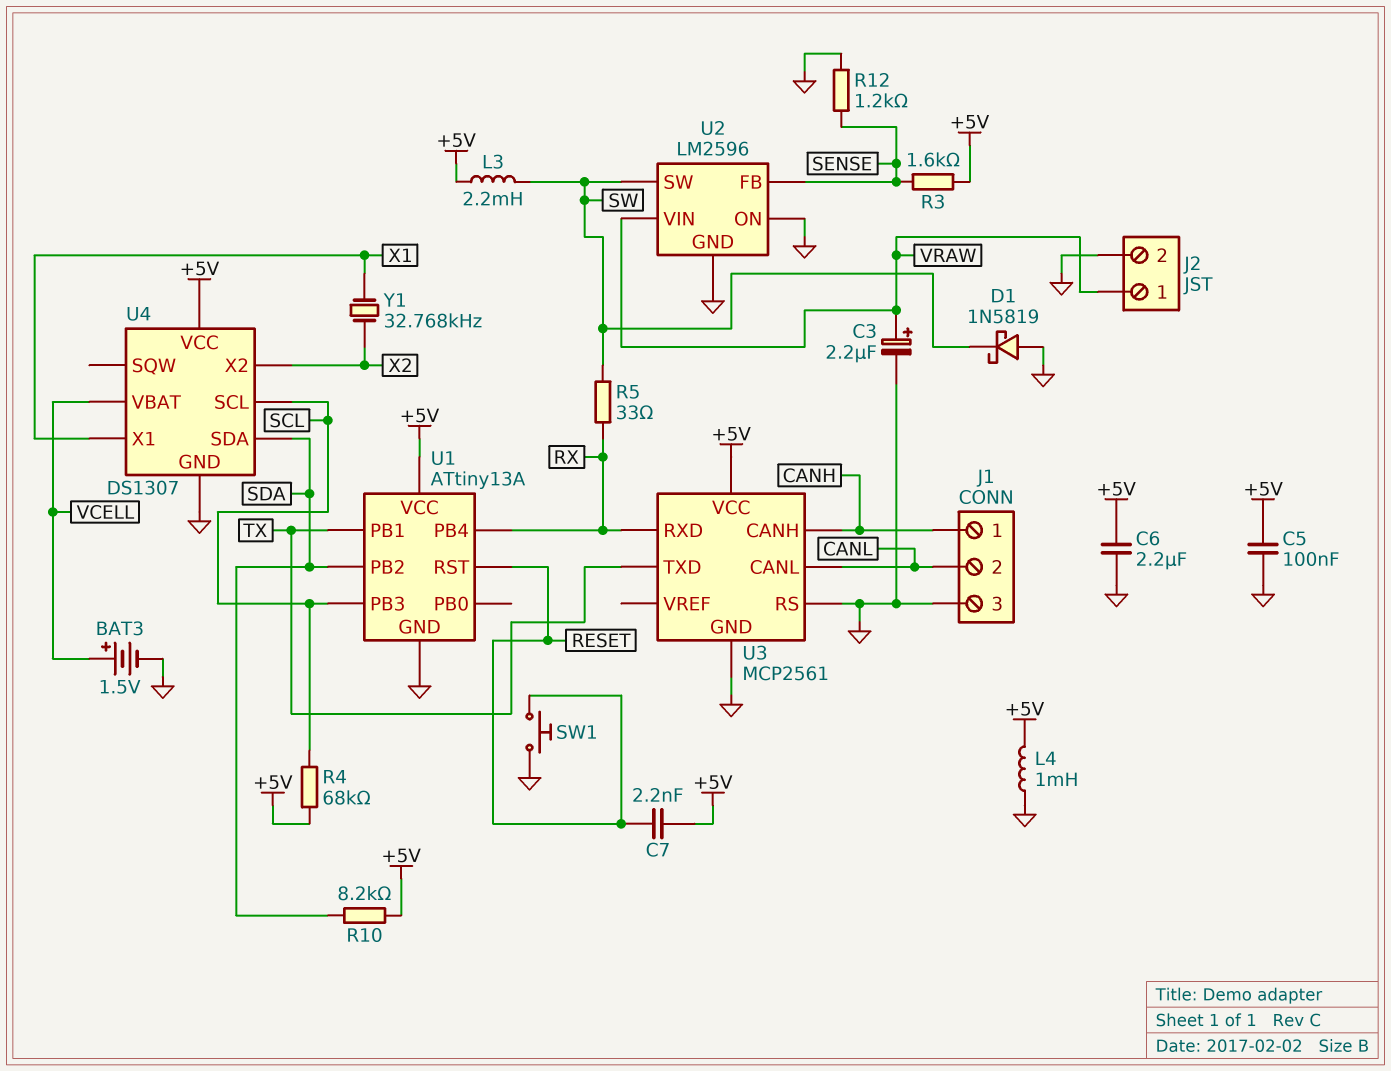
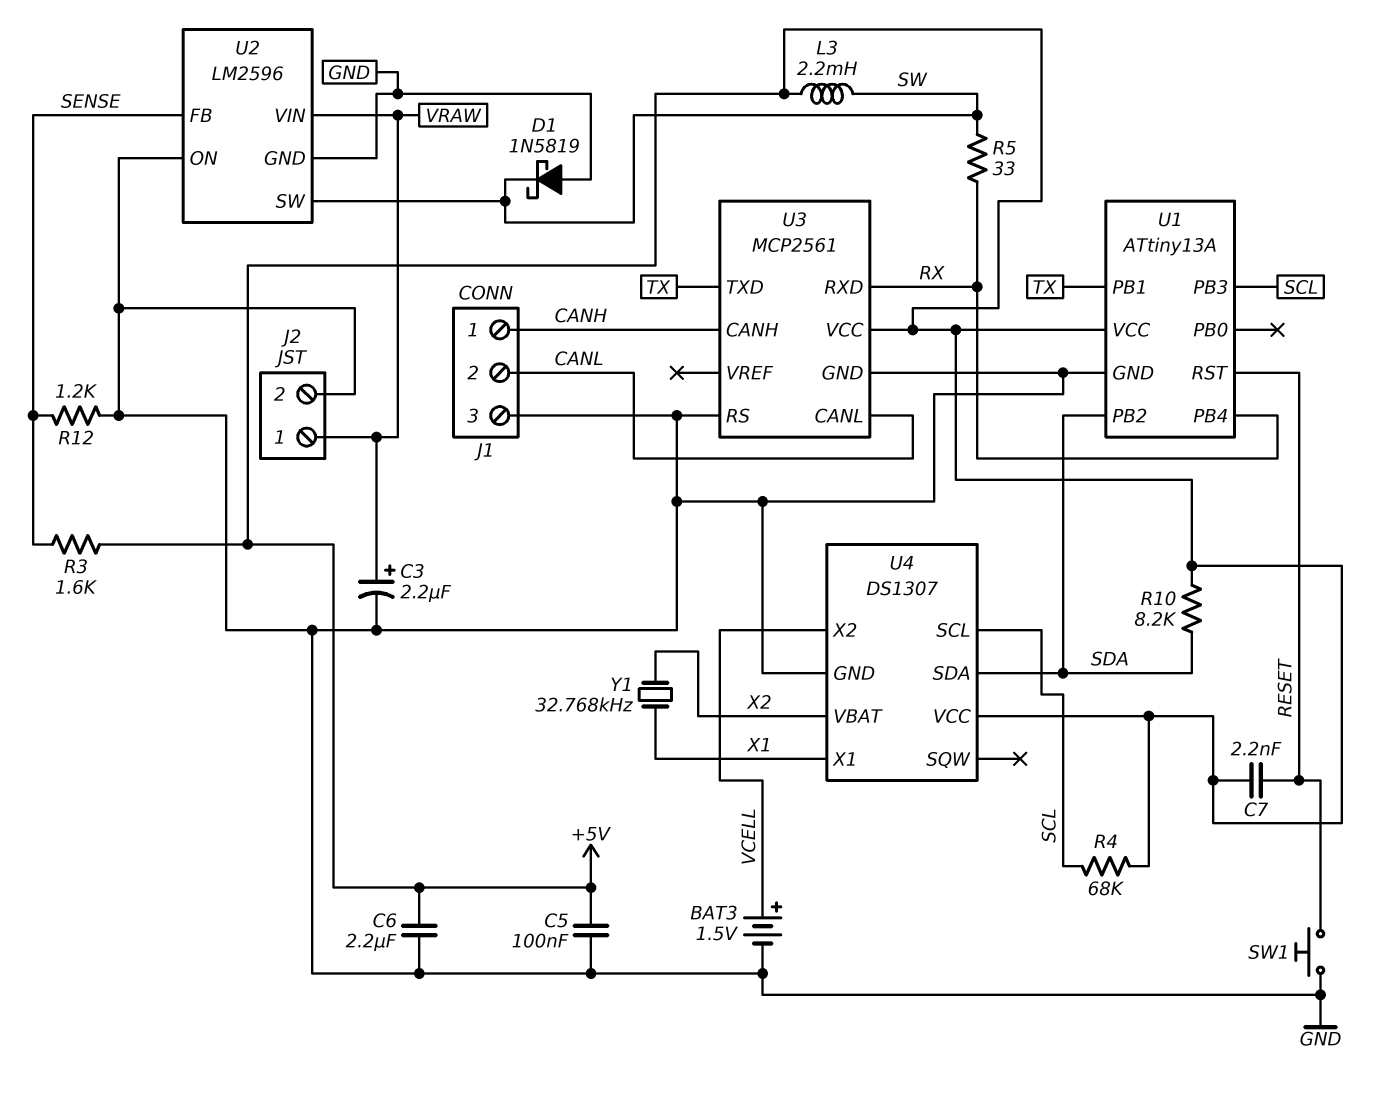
L4: 1mH (+5V, GND) -> none
U4 pin VBAT: VCELL -> X2
U4 pin X2: X2 -> VCELL

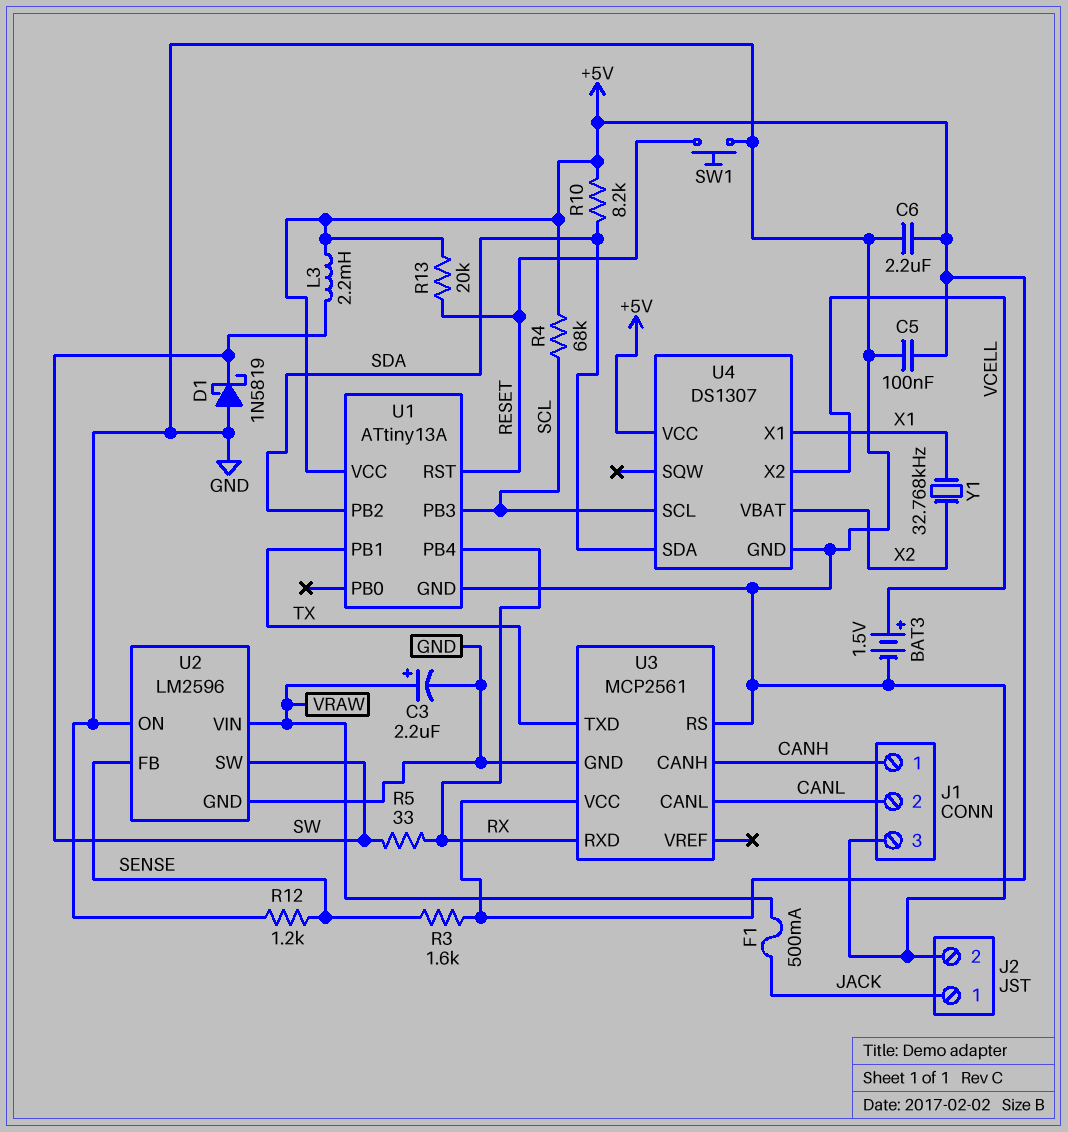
C7: 2.2nF (+5V, RESET) -> none
F1: none -> 500mA (JACK, VRAW)
J2 pin 1: VRAW -> JACK
R13: none -> 20k (+5V, RESET)

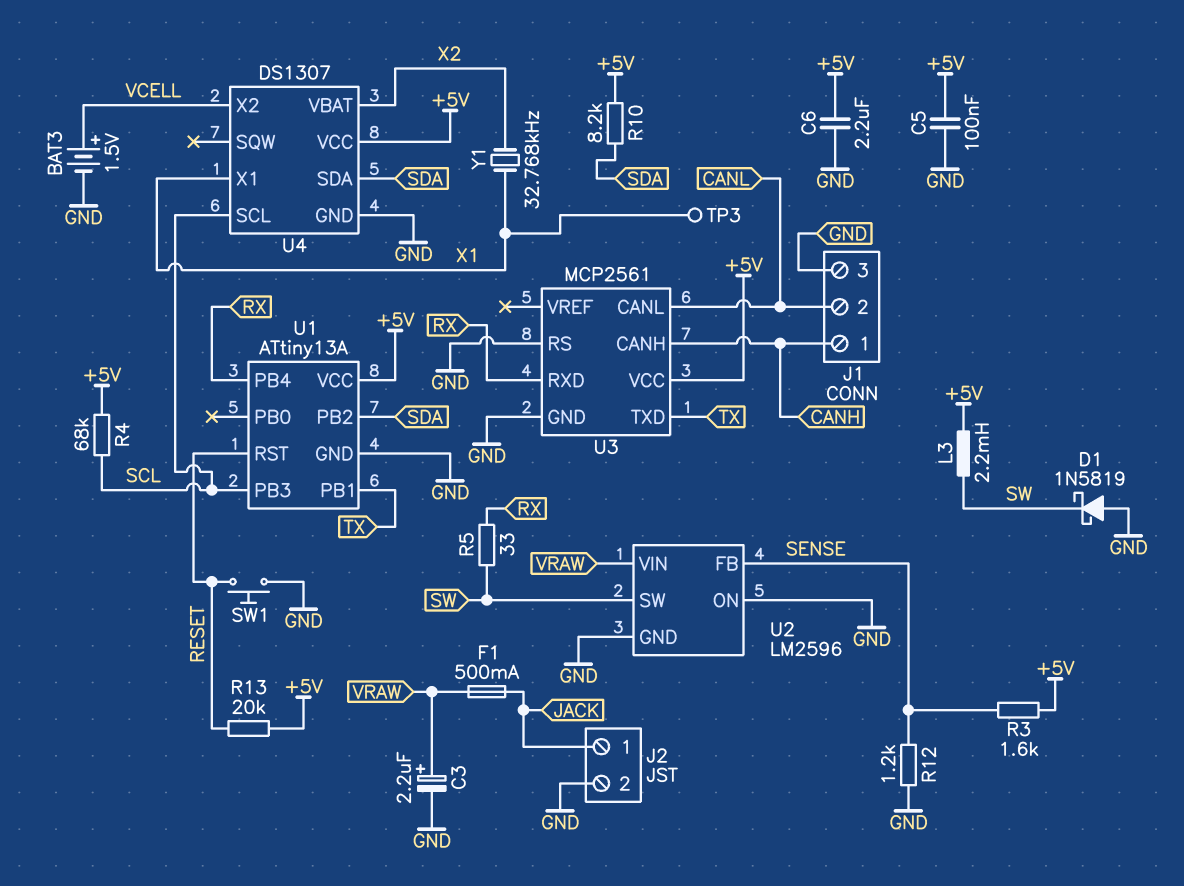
TP3: none -> test point (X1)

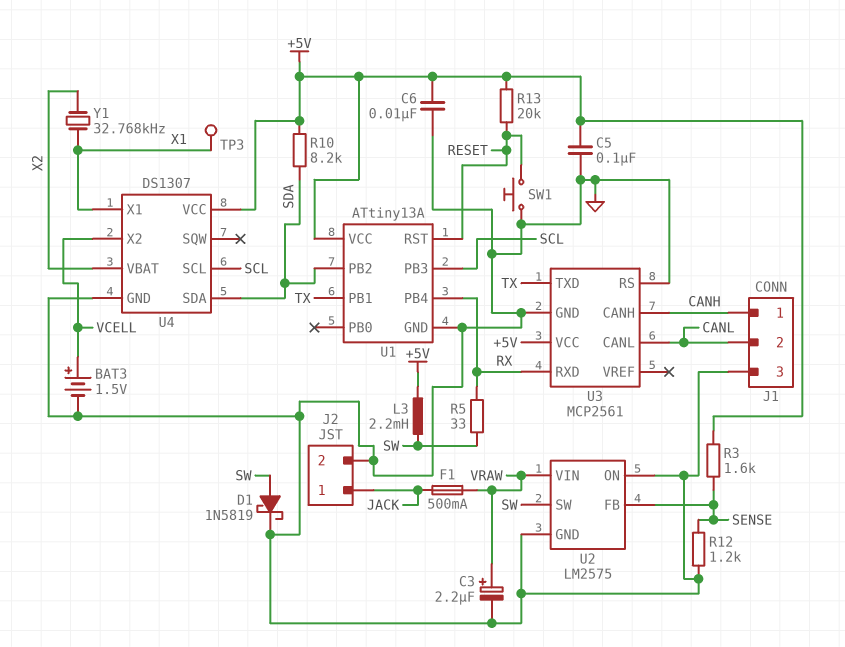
C6: 2.2uF (+5V, GND) -> 10nF (+5V, GND)
D1: schottky 1N5819 (A GND, K SW) -> schottky 1N5819 (A SW, K GND)
R4: 68k (+5V, SCL) -> none
U2: LM2596 -> LM2575

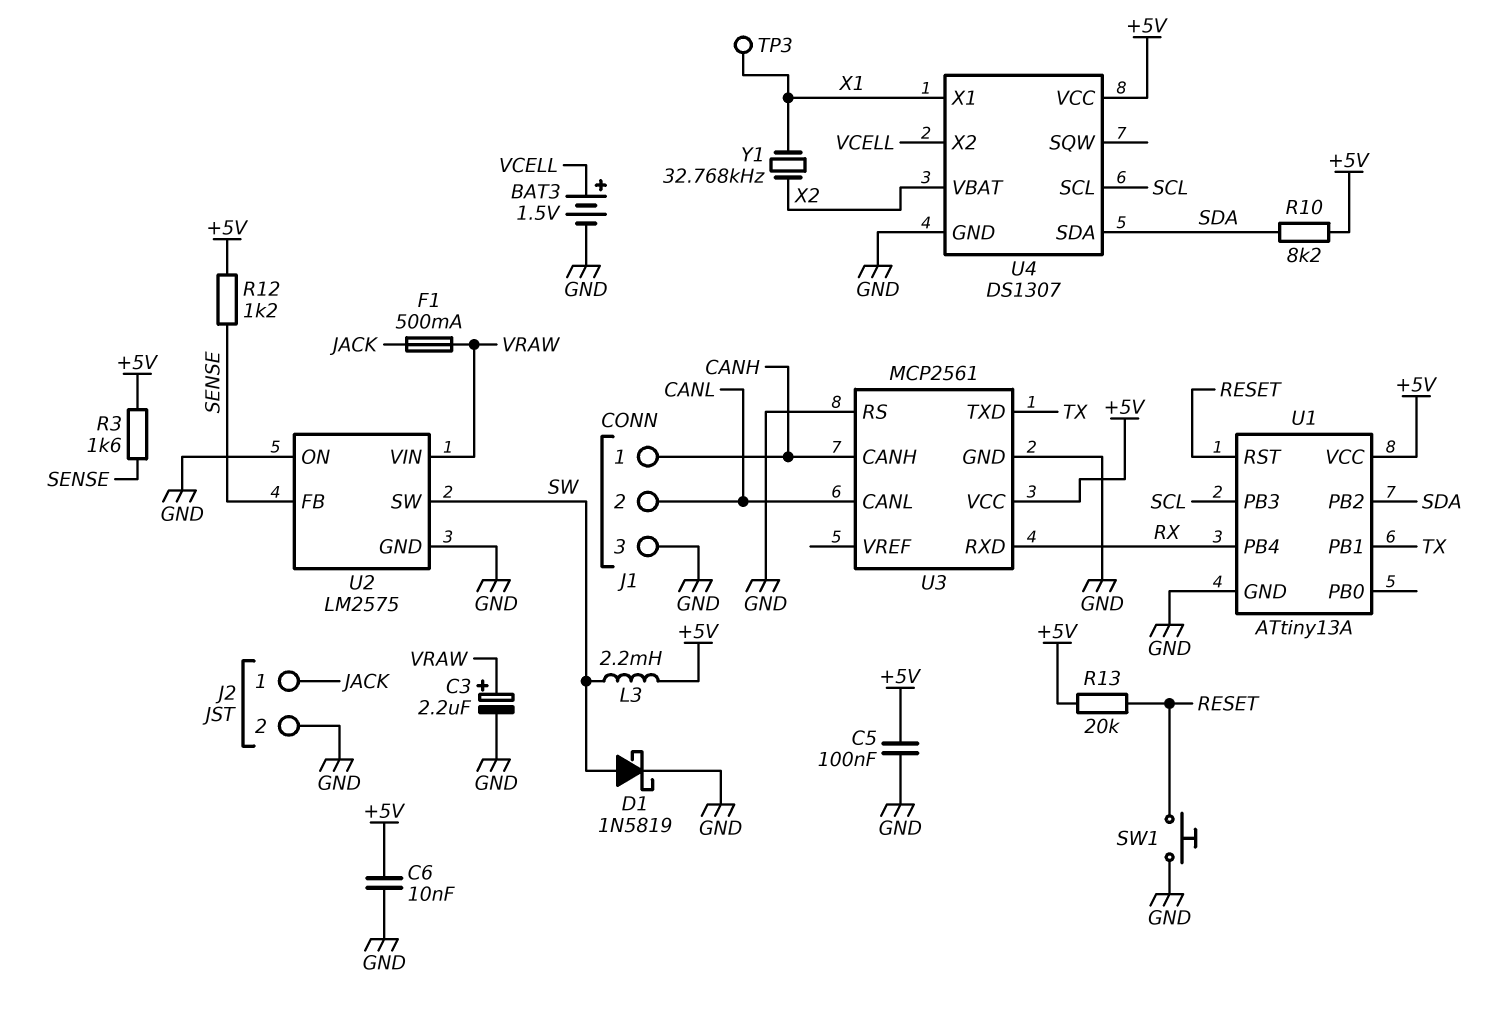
R5: 33 (RX, SW) -> none
R12: 1.2k (GND, SENSE) -> 1.2k (+5V, SENSE)

